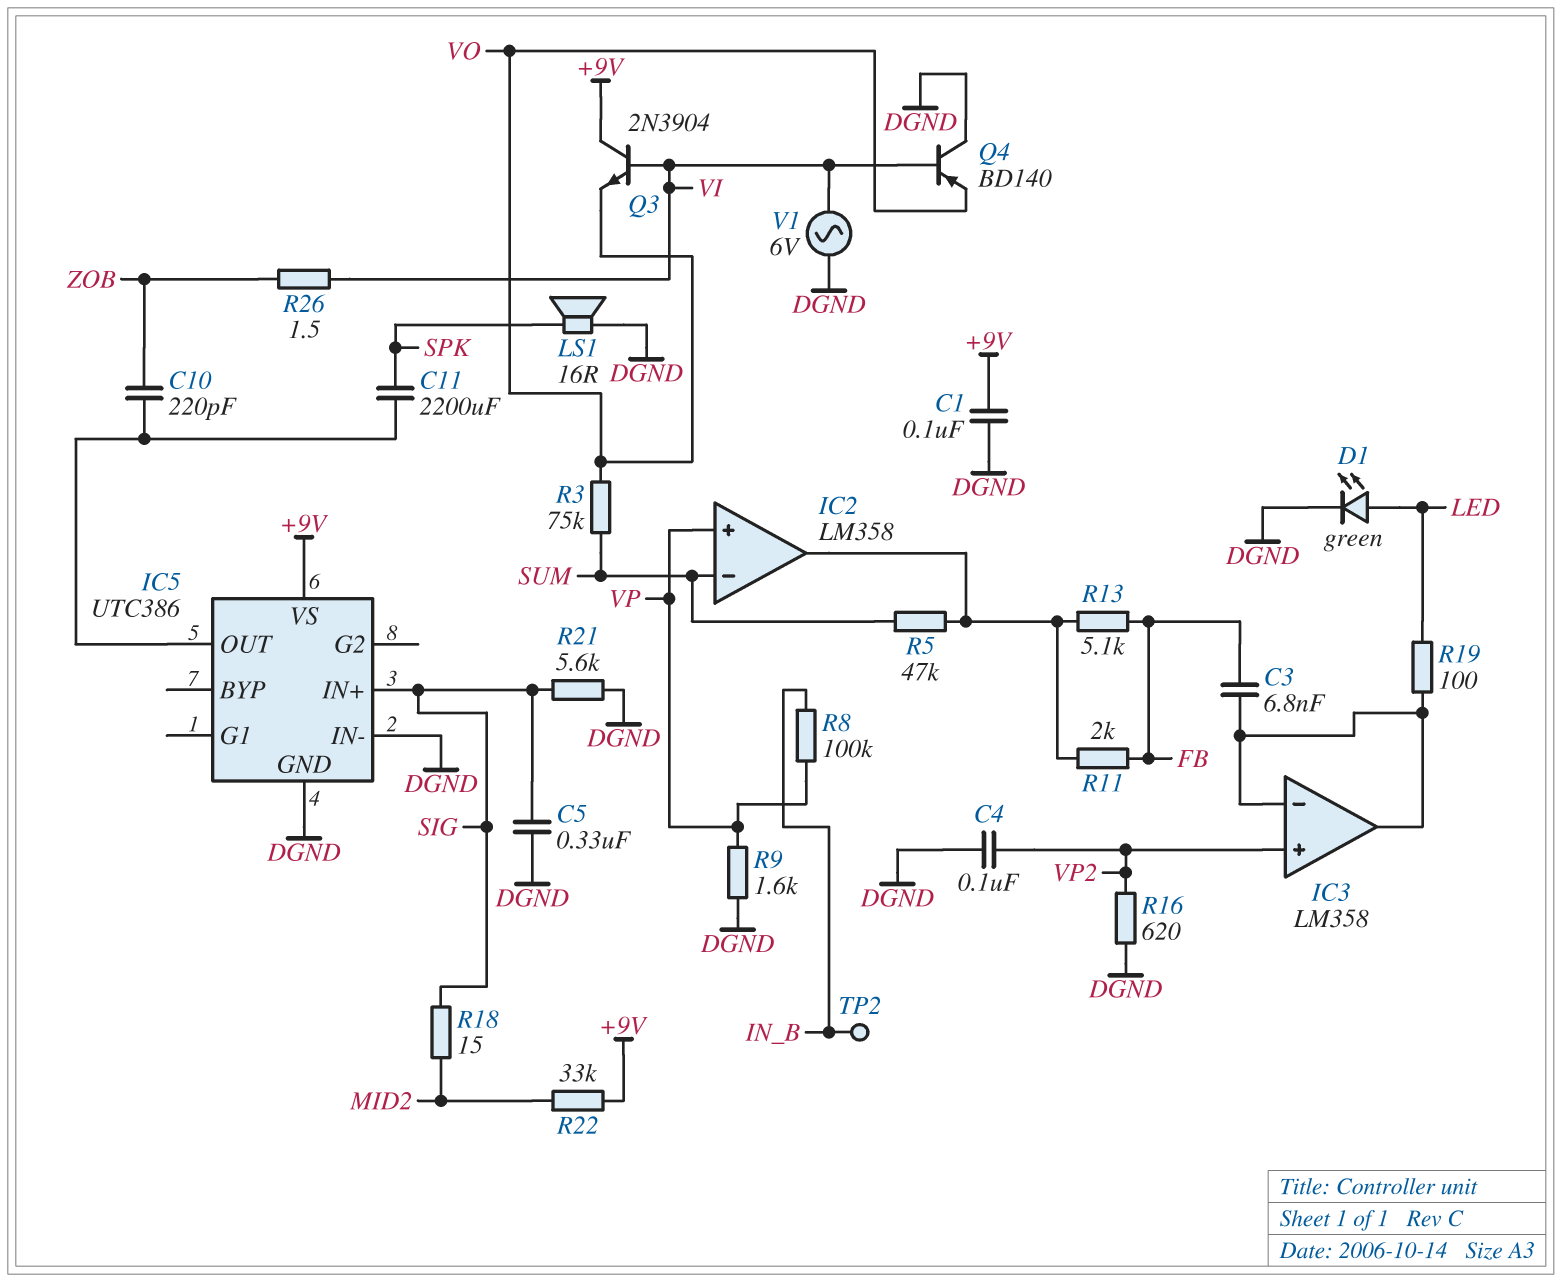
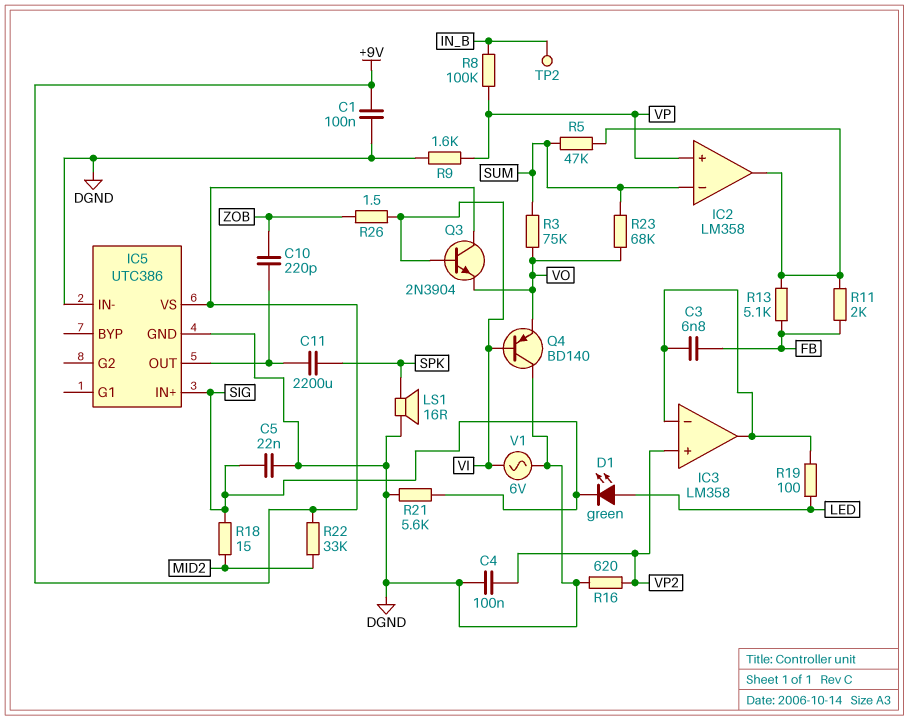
C5: 330nF (DGND, SIG) -> 22nF (DGND, SIG)
D1: LED green (A LED, K DGND) -> LED green (A LED, K SIG)
R23: none -> 68k (SUM, VO)

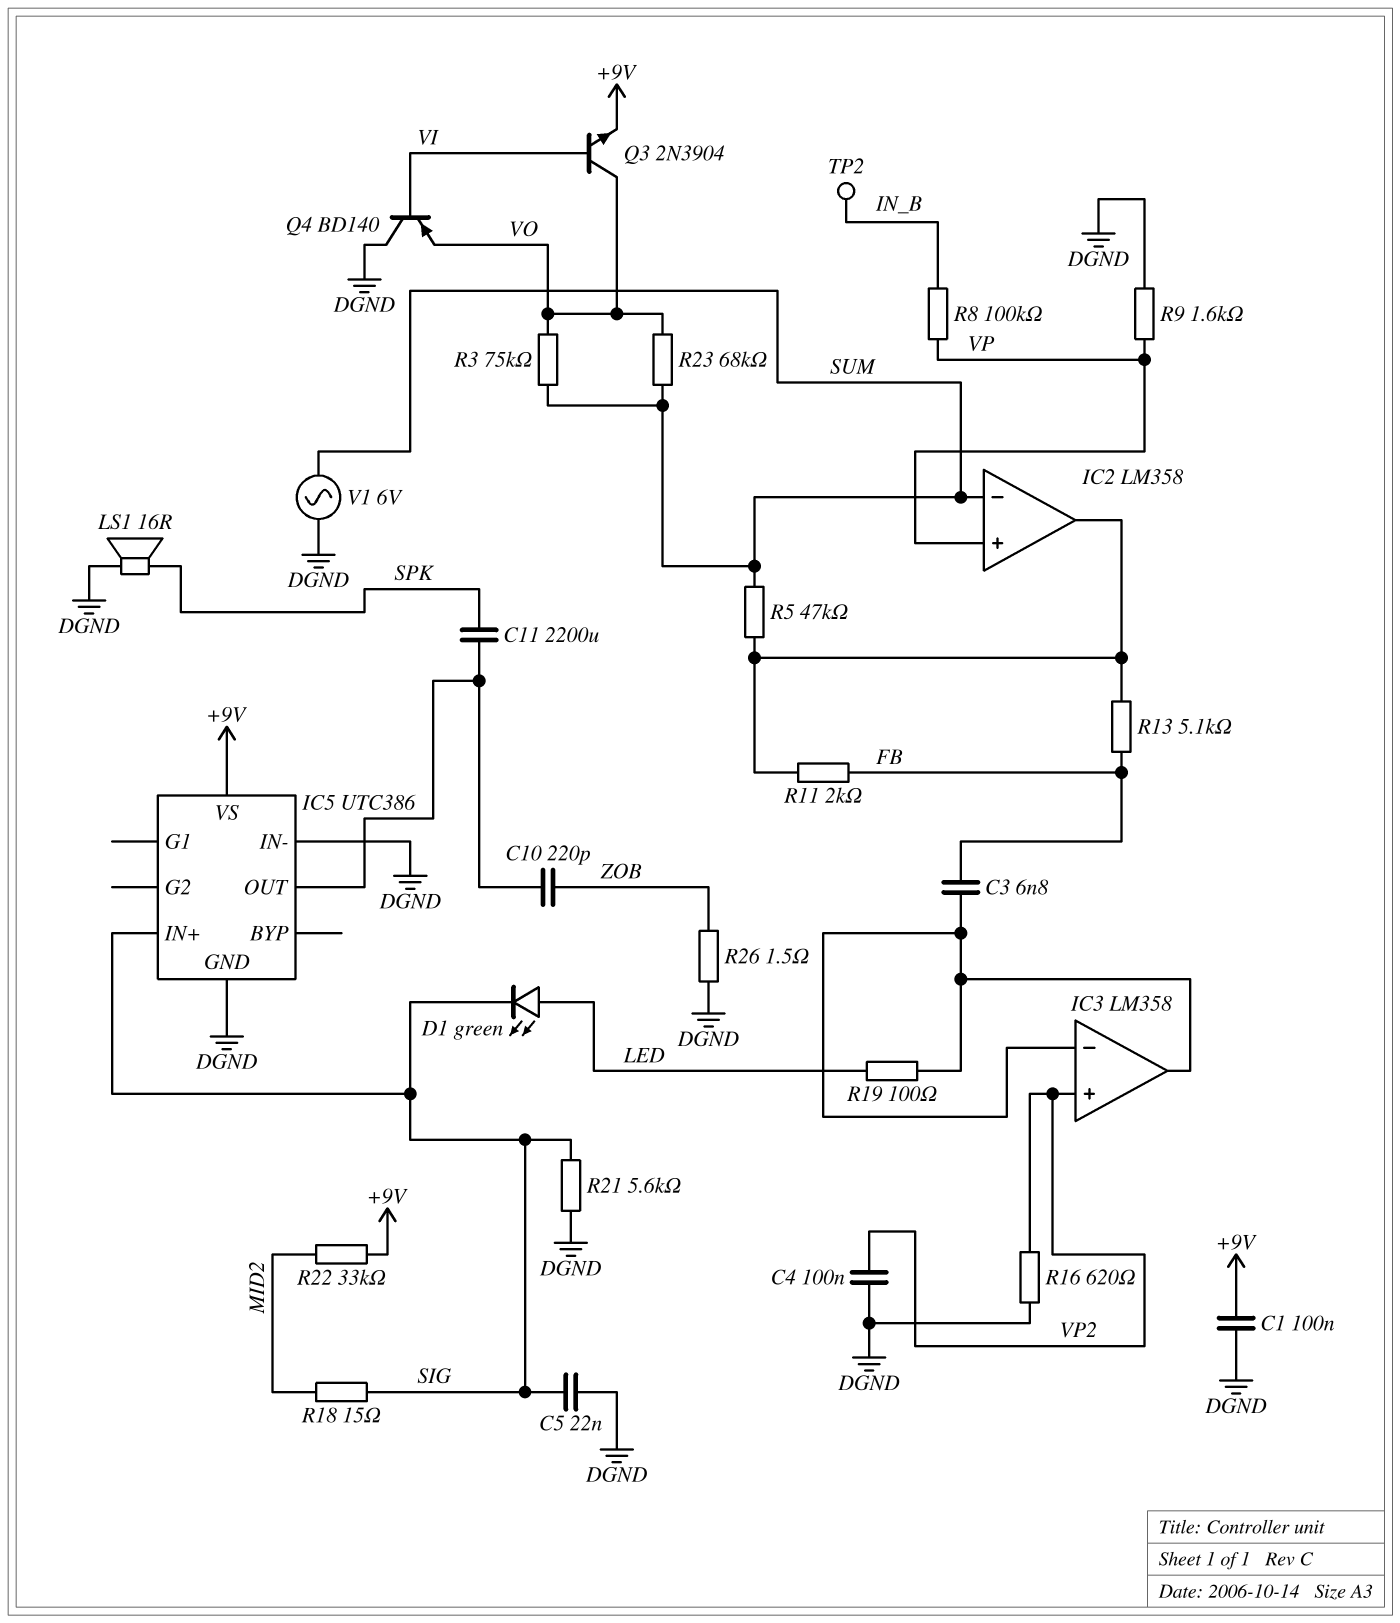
Q3: NPN 2N3904 (B VI, C +9V, E VO) -> NPN 2N3904 (B VI, C VO, E +9V)
R26: 1.5 (VI, ZOB) -> 1.5 (DGND, ZOB)
V1: AC 6V (DGND, VI) -> AC 6V (DGND, SUM)

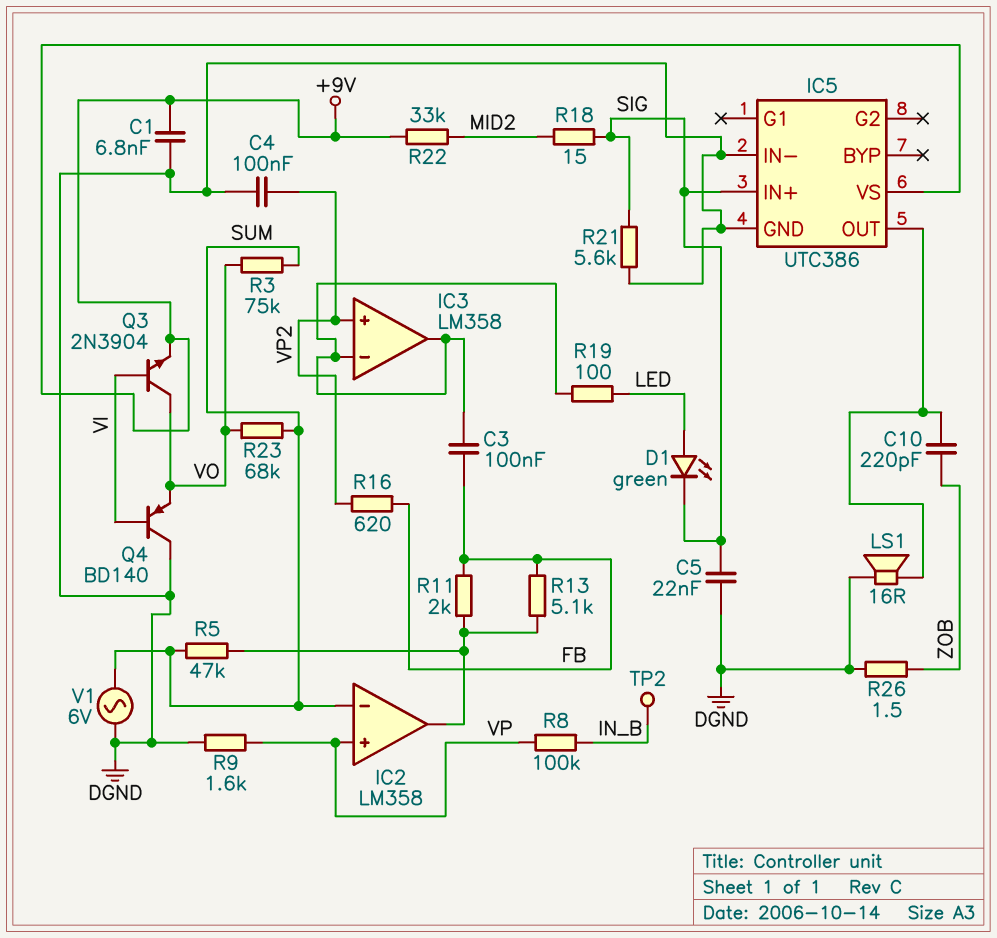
C1: 100nF (+9V, DGND) -> 6.8nF (+9V, DGND)
C3: 6.8nF (FB, IC3/in-) -> 100nF (FB, IC3/in-)
C11: 2200uF (IC5/OUT, SPK) -> none
LS1: speaker 16R (DGND, SPK) -> speaker 16R (DGND, IC5/OUT)
R16: 620 (DGND, VP2) -> 620 (FB, VP2)

